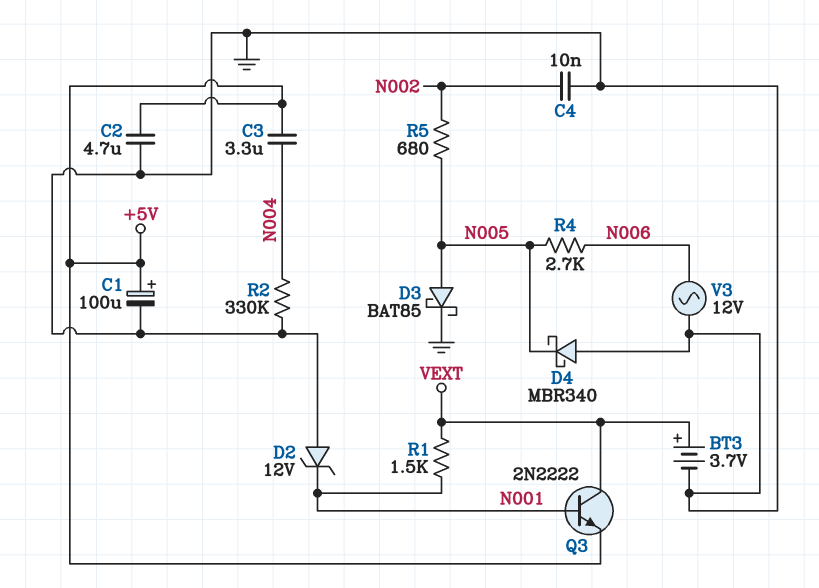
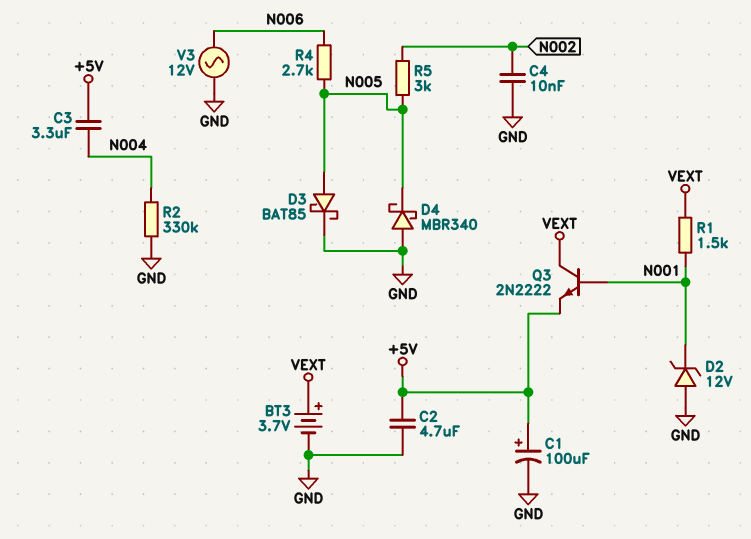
R5: 680 (N002, N005) -> 3k (N002, N005)

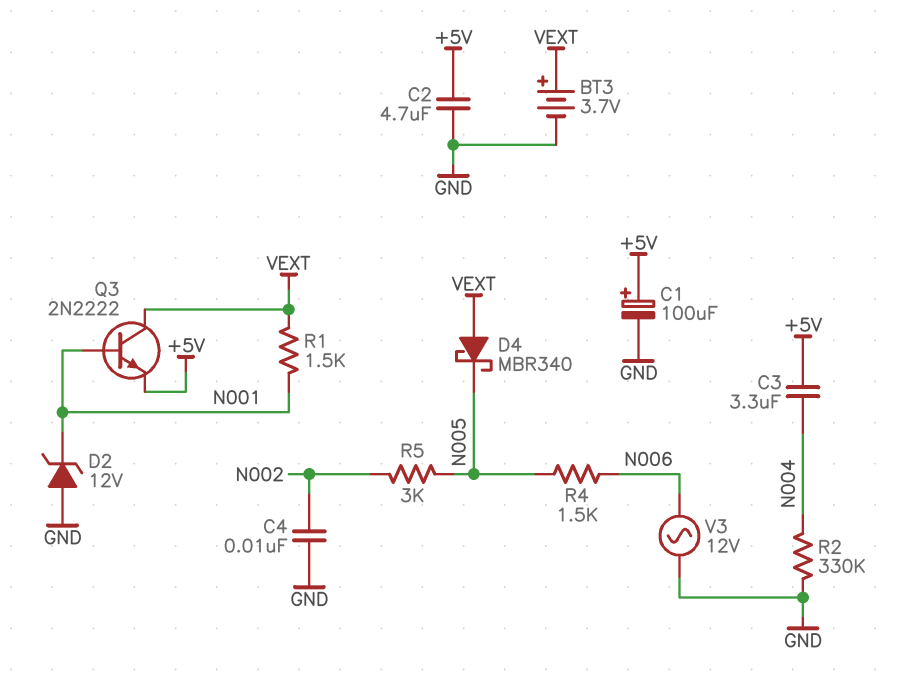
D3: schottky BAT85 (A N005, K GND) -> none
D4: schottky MBR340 (A GND, K N005) -> schottky MBR340 (A VEXT, K N005)
R4: 2.7k (N005, N006) -> 1.5k (N005, N006)

